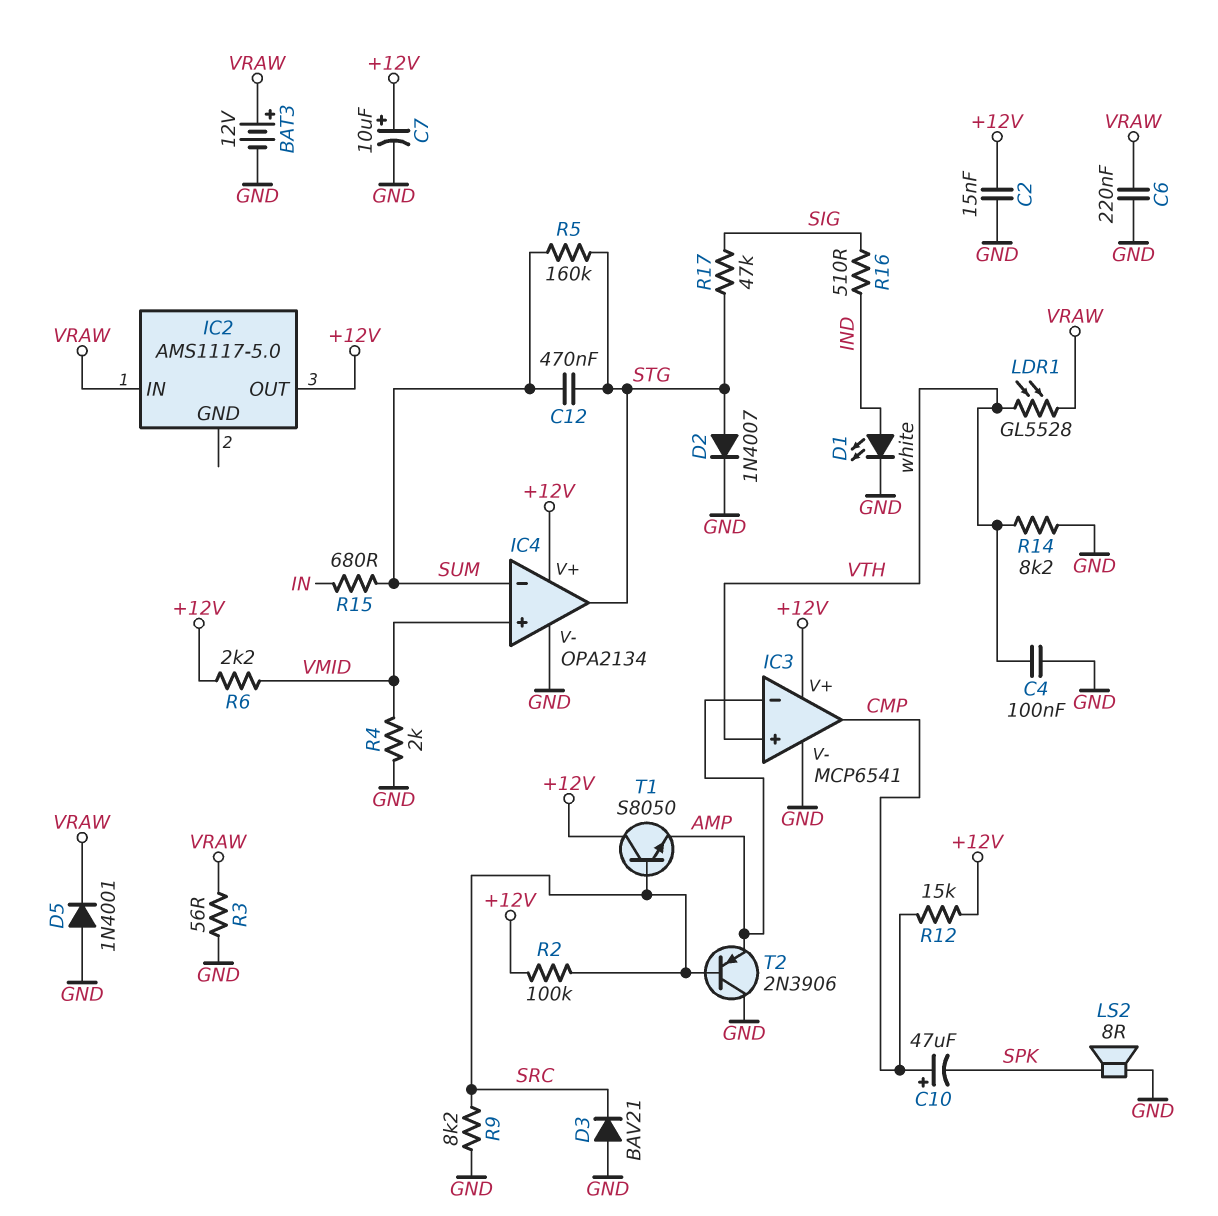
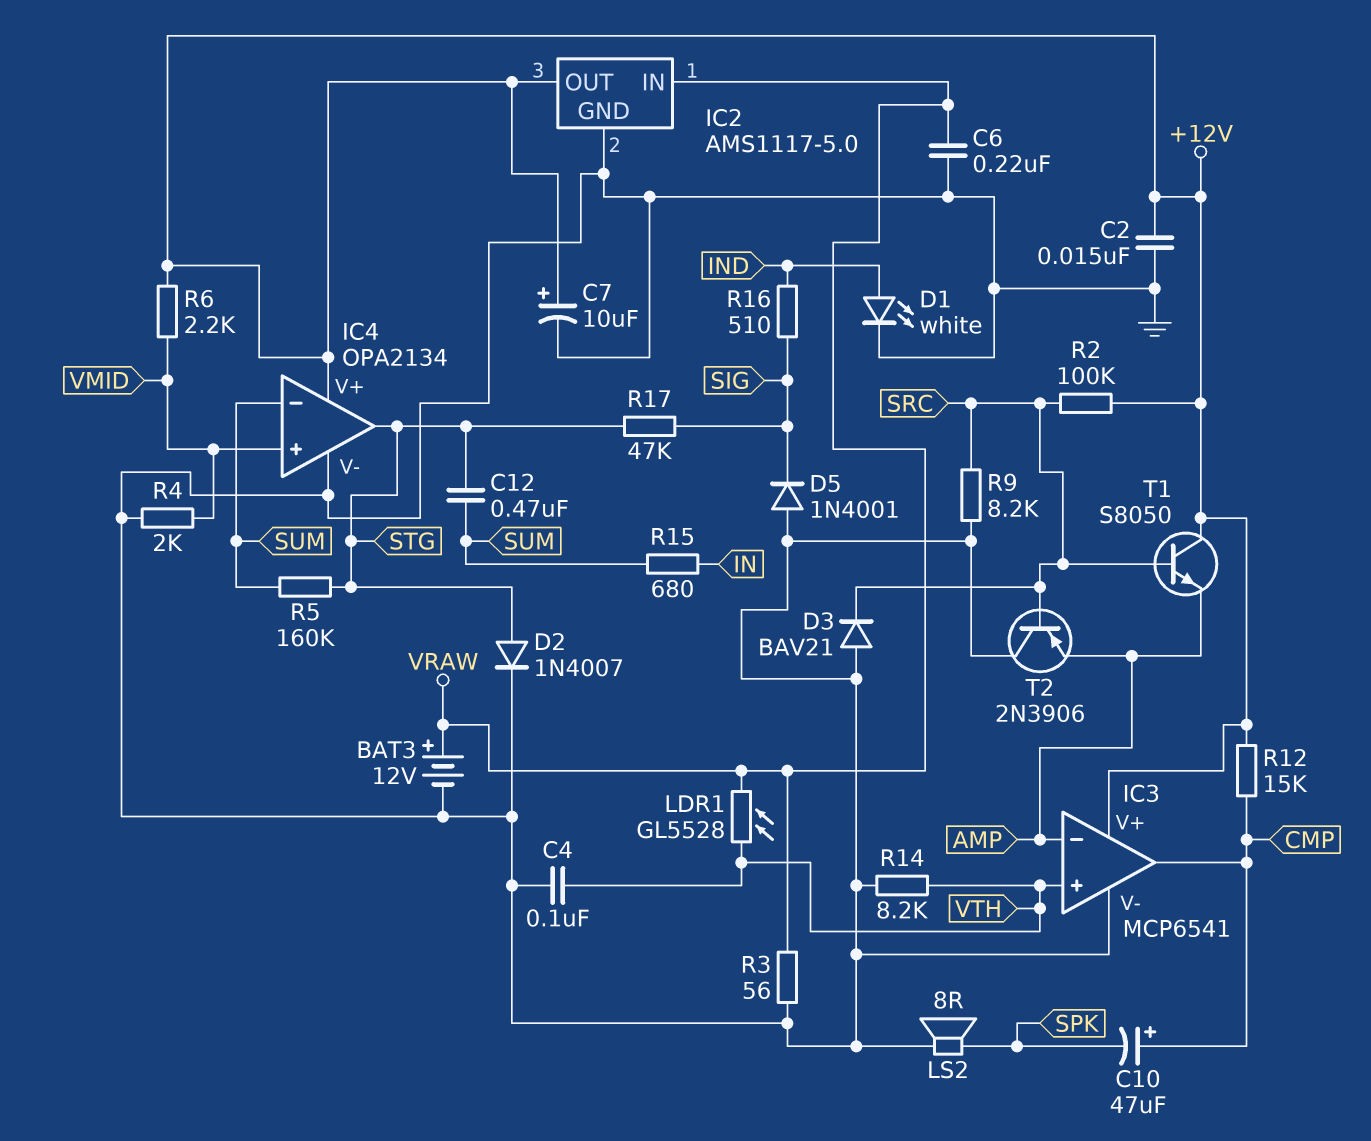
D5: diode 1N4001 (A GND, K VRAW) -> diode 1N4001 (A GND, K SIG)
IC2 pin GND: none -> GND

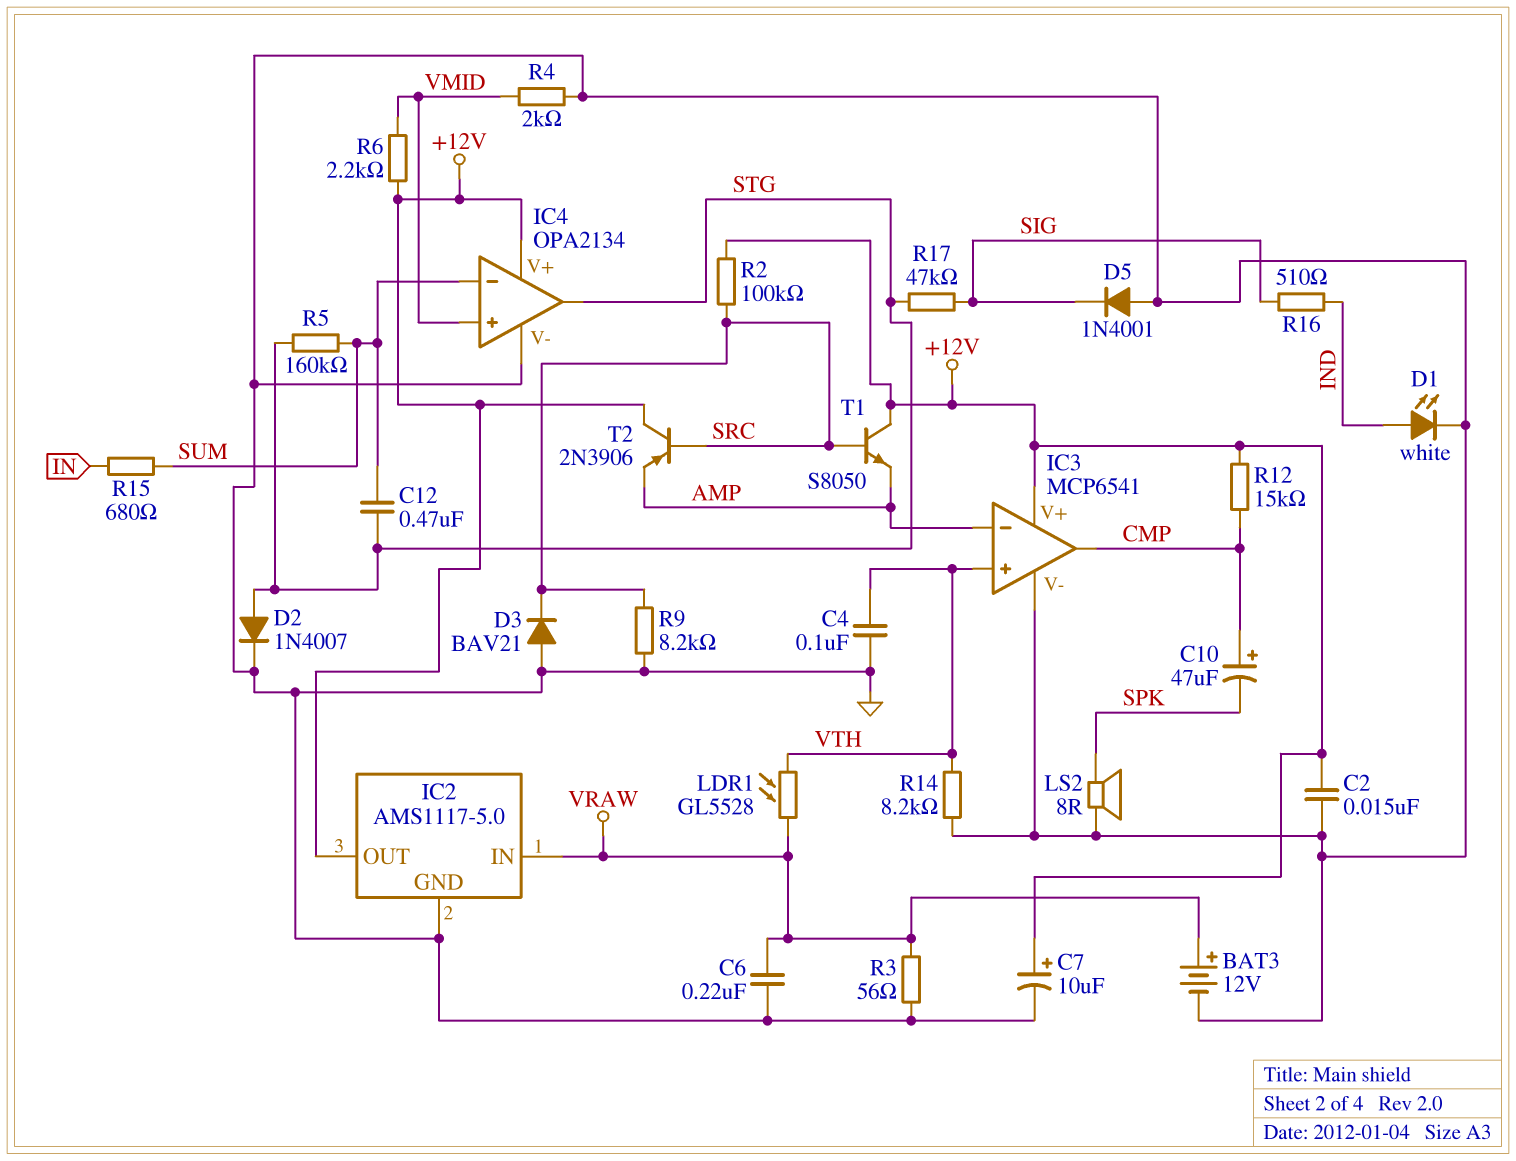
T2: PNP 2N3906 (B SRC, C GND, E AMP) -> PNP 2N3906 (B SRC, C +12V, E AMP)

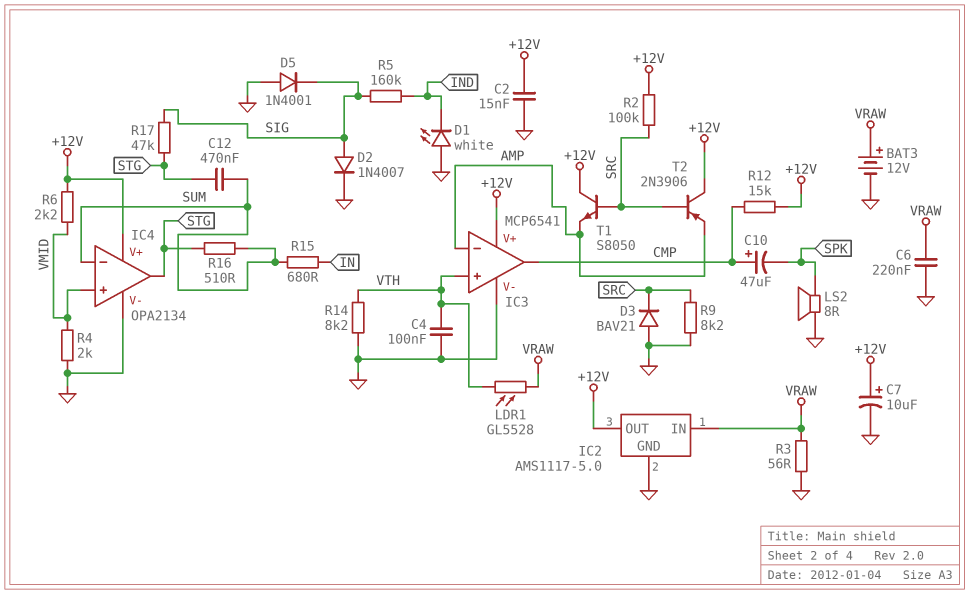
D1: LED white (A IND, K GND) -> LED white (A GND, K IND)
D2: diode 1N4007 (A STG, K GND) -> diode 1N4007 (A SIG, K GND)
R5: 160k (STG, SUM) -> 160k (IND, SIG)
R16: 510 (IND, SIG) -> 510 (STG, SUM)

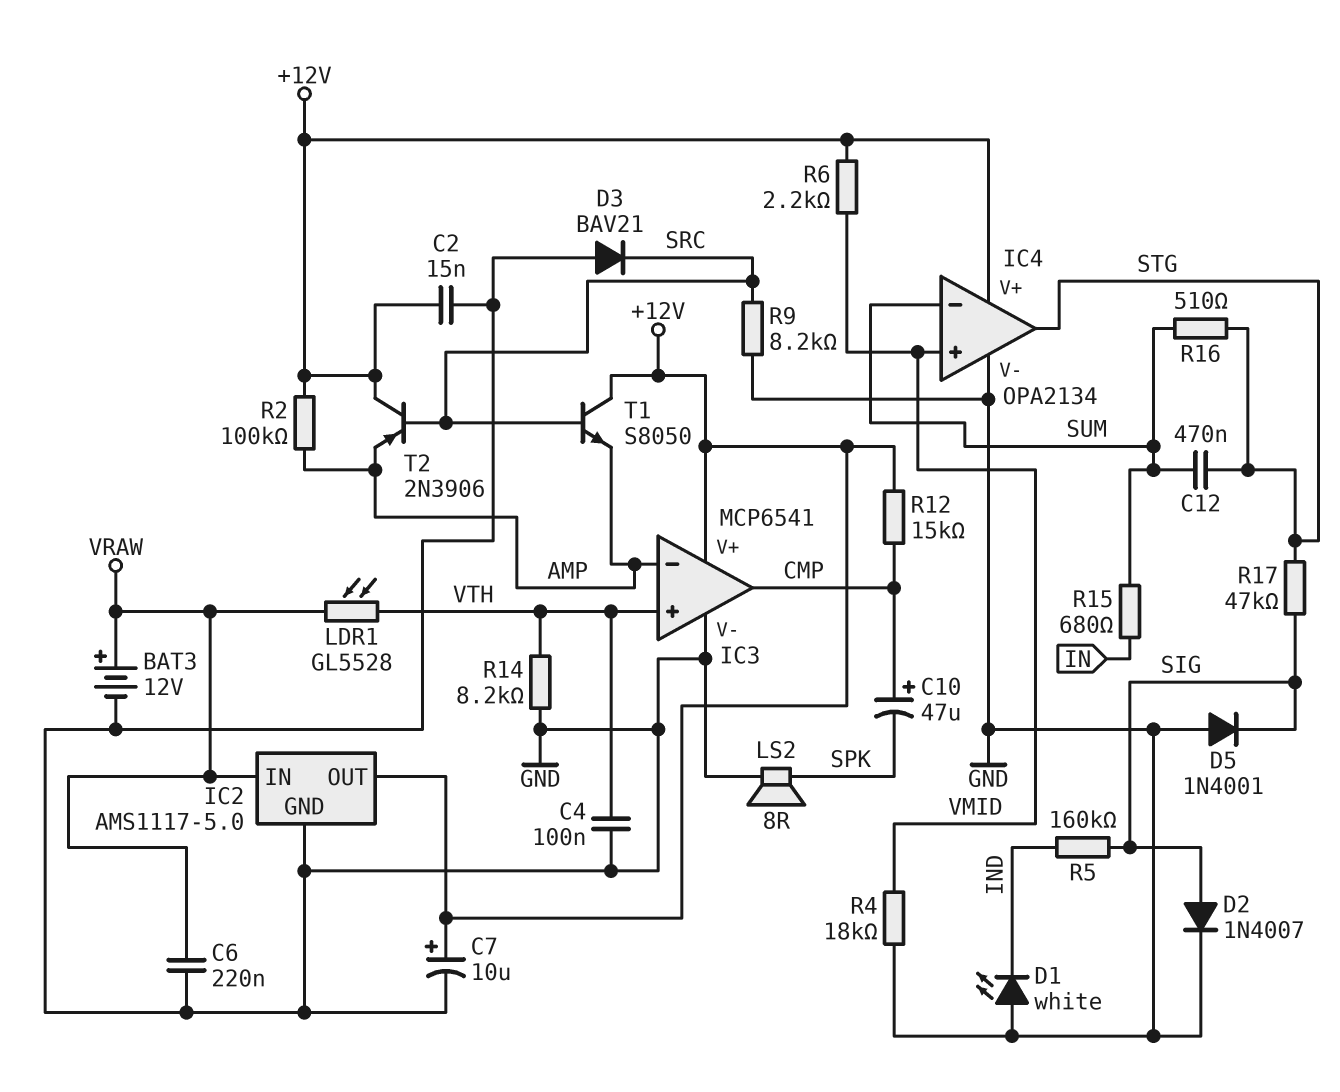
R2: 100k (+12V, SRC) -> 100k (+12V, AMP)
R3: 56 (GND, VRAW) -> none
R4: 2k (GND, VMID) -> 18k (GND, VMID)

